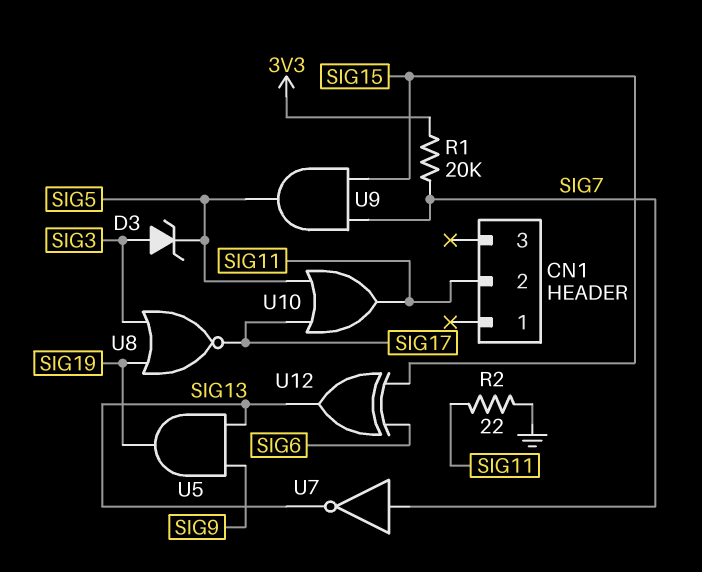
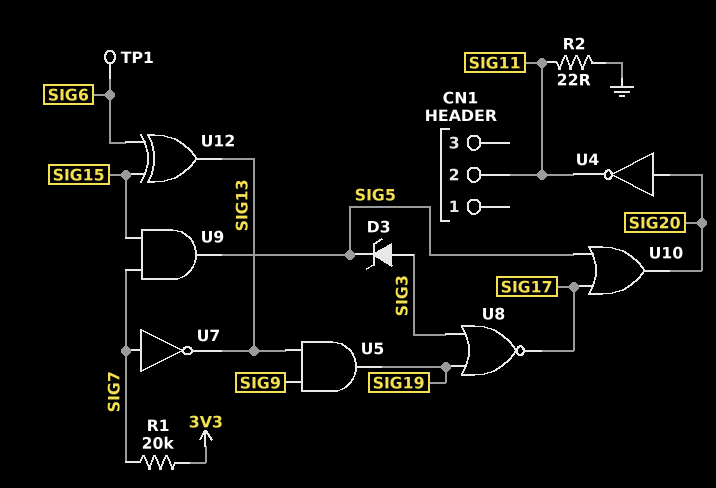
TP1: none -> test point (SIG6)
U4: none -> NOT (in SIG20, out SIG11)
U10: OR (in SIG5, in SIG17, out SIG11) -> OR (in SIG5, in SIG17, out SIG20)

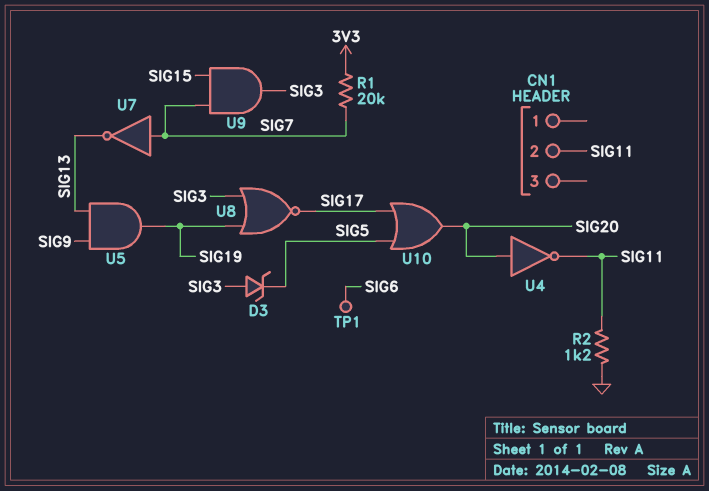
R2: 22 (GND, SIG11) -> 1.2k (GND, SIG11)
U9: AND (in SIG7, in SIG15, out SIG5) -> AND (in SIG7, in SIG15, out SIG3)
U12: XOR (in SIG6, in SIG15, out SIG13) -> none

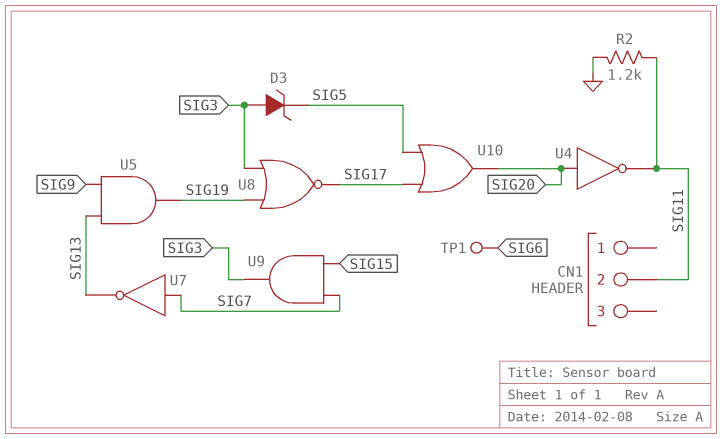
R1: 20k (3V3, SIG7) -> none

